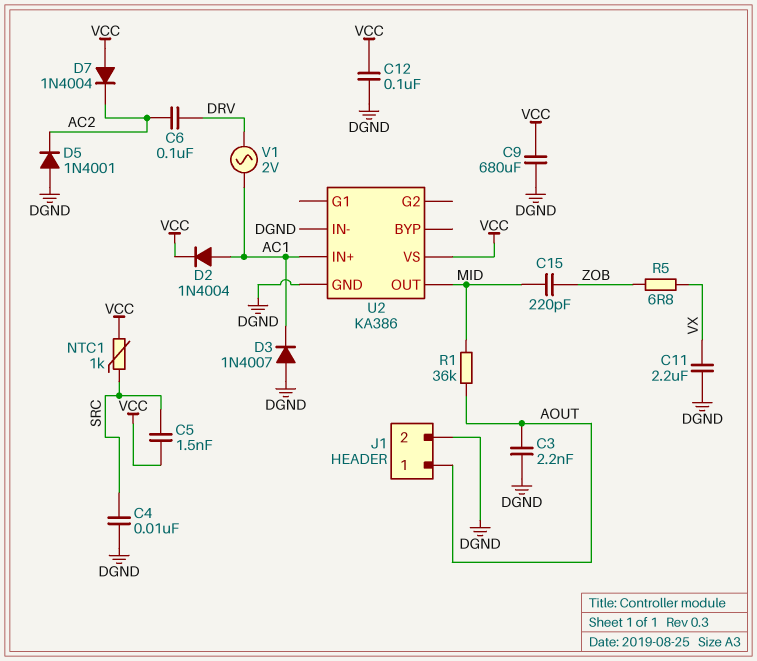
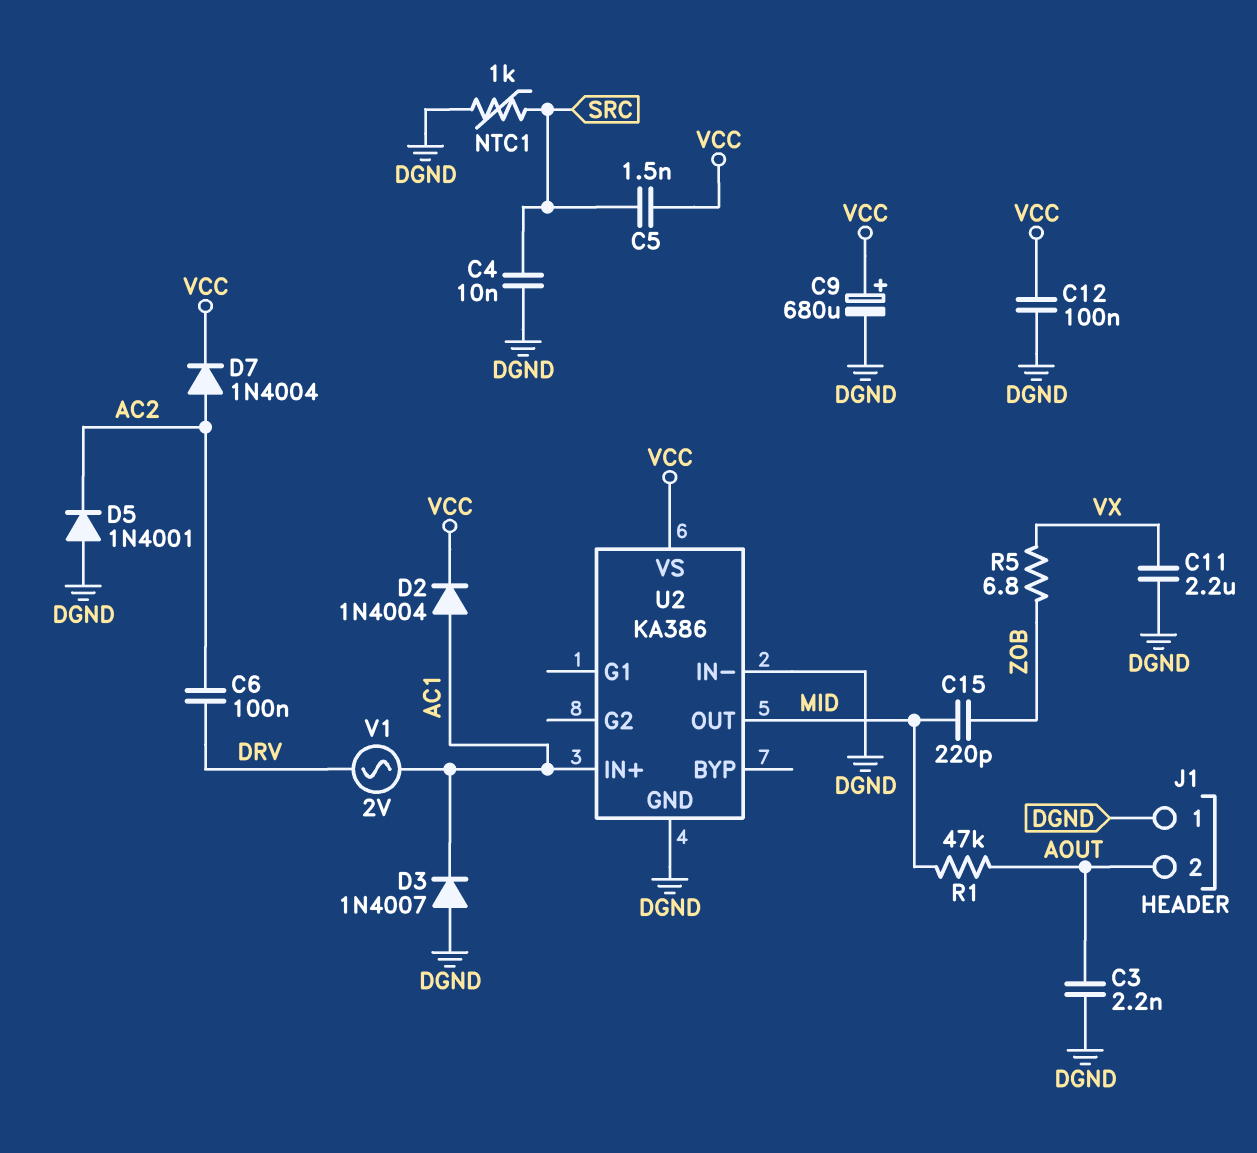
C9: 680uF (DGND, VCC) -> 680uF (plus VCC, minus DGND)
D7: diode 1N4004 (A VCC, K AC2) -> diode 1N4004 (A AC2, K VCC)
J1 pin 1: AOUT -> DGND
J1 pin 2: DGND -> AOUT
NTC1: 1k (SRC, VCC) -> 1k (DGND, SRC)
R1: 36k (AOUT, MID) -> 47k (AOUT, MID)

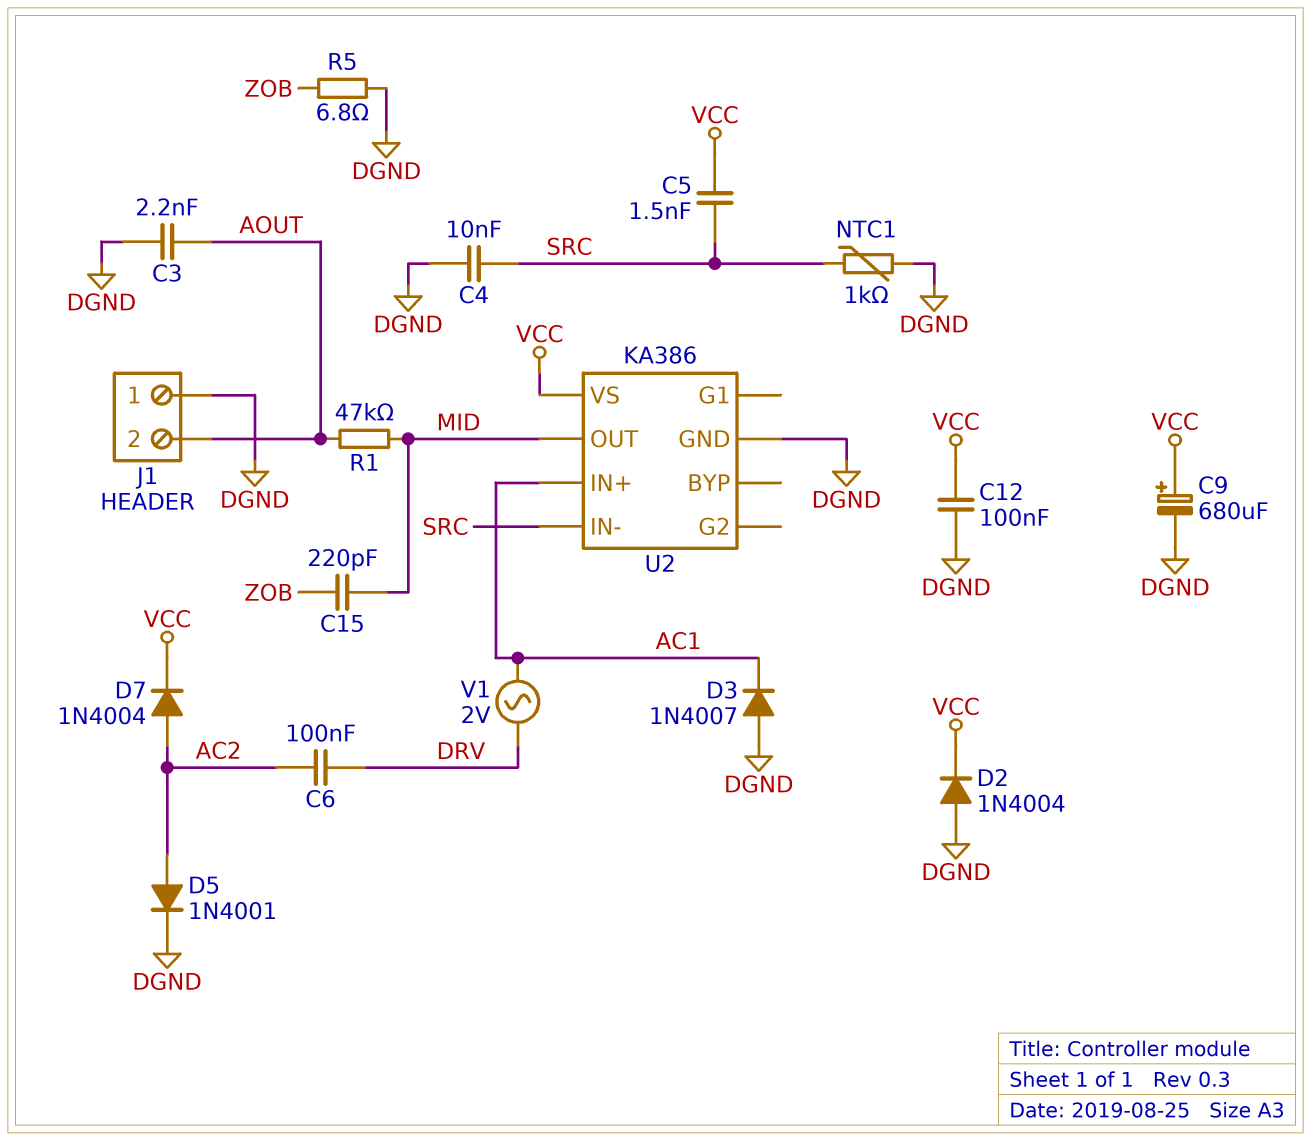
C11: 2.2uF (DGND, VX) -> none
D2: diode 1N4004 (A AC1, K VCC) -> diode 1N4004 (A DGND, K VCC)
D5: diode 1N4001 (A DGND, K AC2) -> diode 1N4001 (A AC2, K DGND)
R5: 6.8 (VX, ZOB) -> 6.8 (DGND, ZOB)
U2 pin IN-: DGND -> SRC

